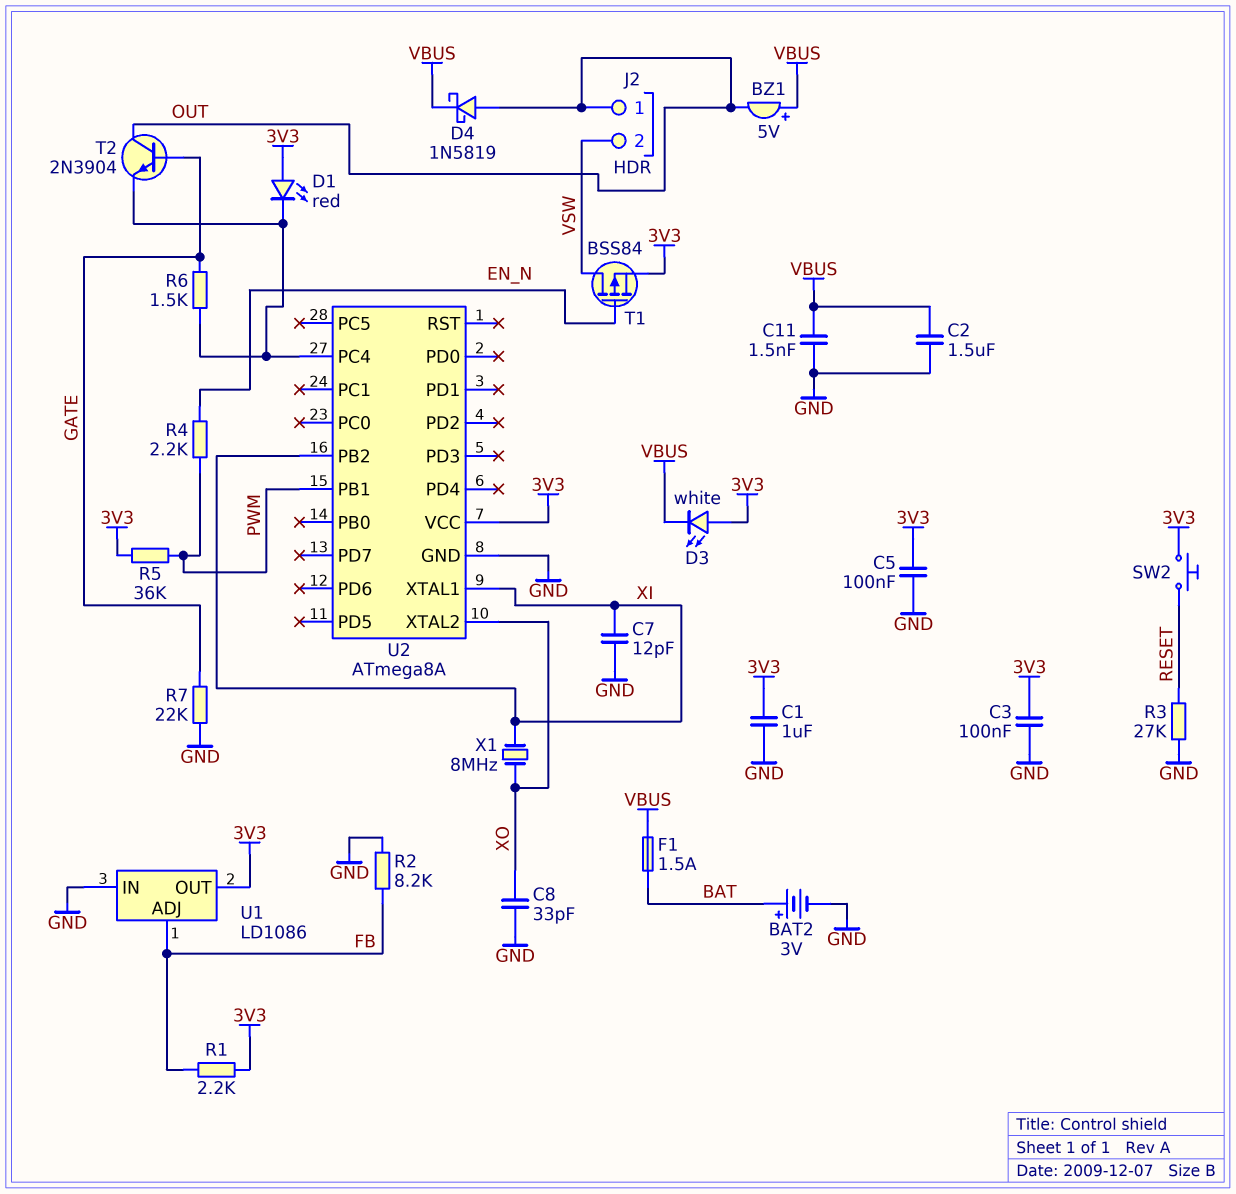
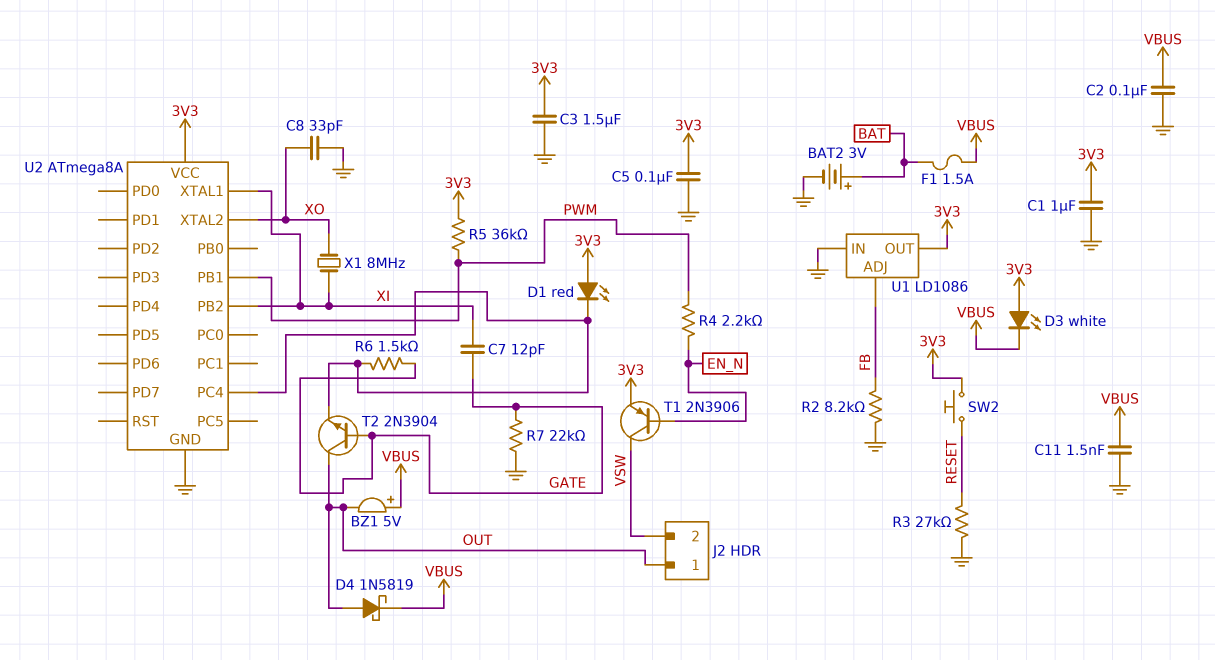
C2: 1.5uF (GND, VBUS) -> 100nF (GND, VBUS)
C3: 100nF (3V3, GND) -> 1.5uF (3V3, GND)
C7: 12pF (GND, XI) -> 12pF (GATE, XI)
R1: 2.2k (3V3, FB) -> none
T1: PMOS BSS84 (G EN_N, D VSW, S 3V3) -> PNP 2N3906 (B EN_N, C VSW, E 3V3)

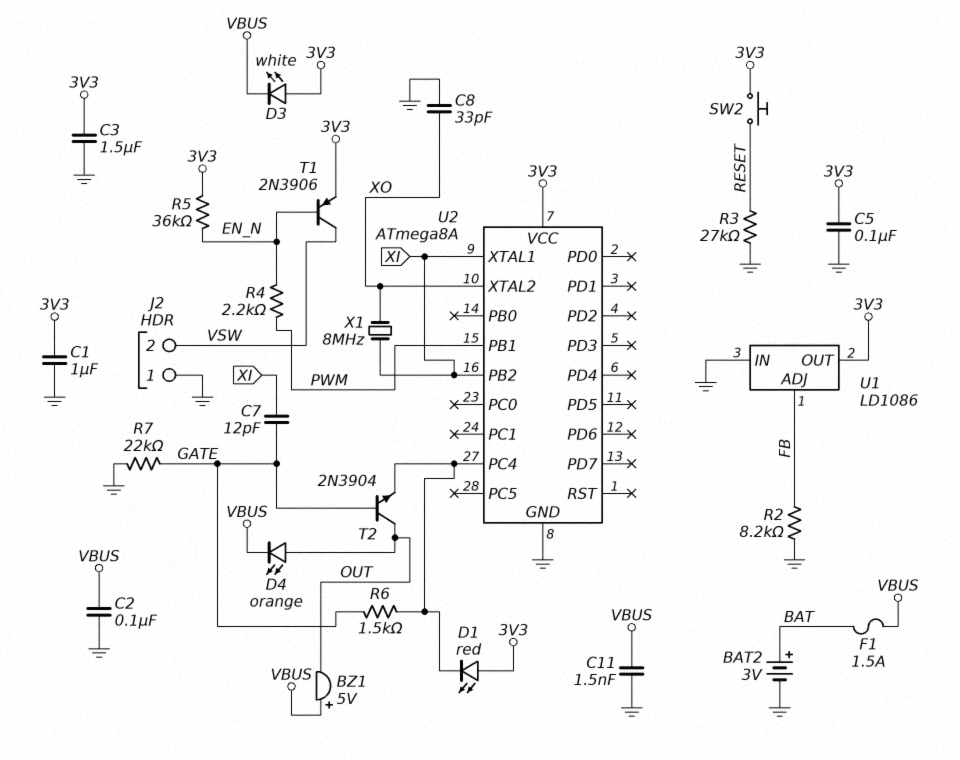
D4: schottky 1N5819 (A OUT, K VBUS) -> LED orange (A OUT, K VBUS)
J2 pin 1: OUT -> GND
R5: 36k (3V3, PWM) -> 36k (3V3, EN_N)

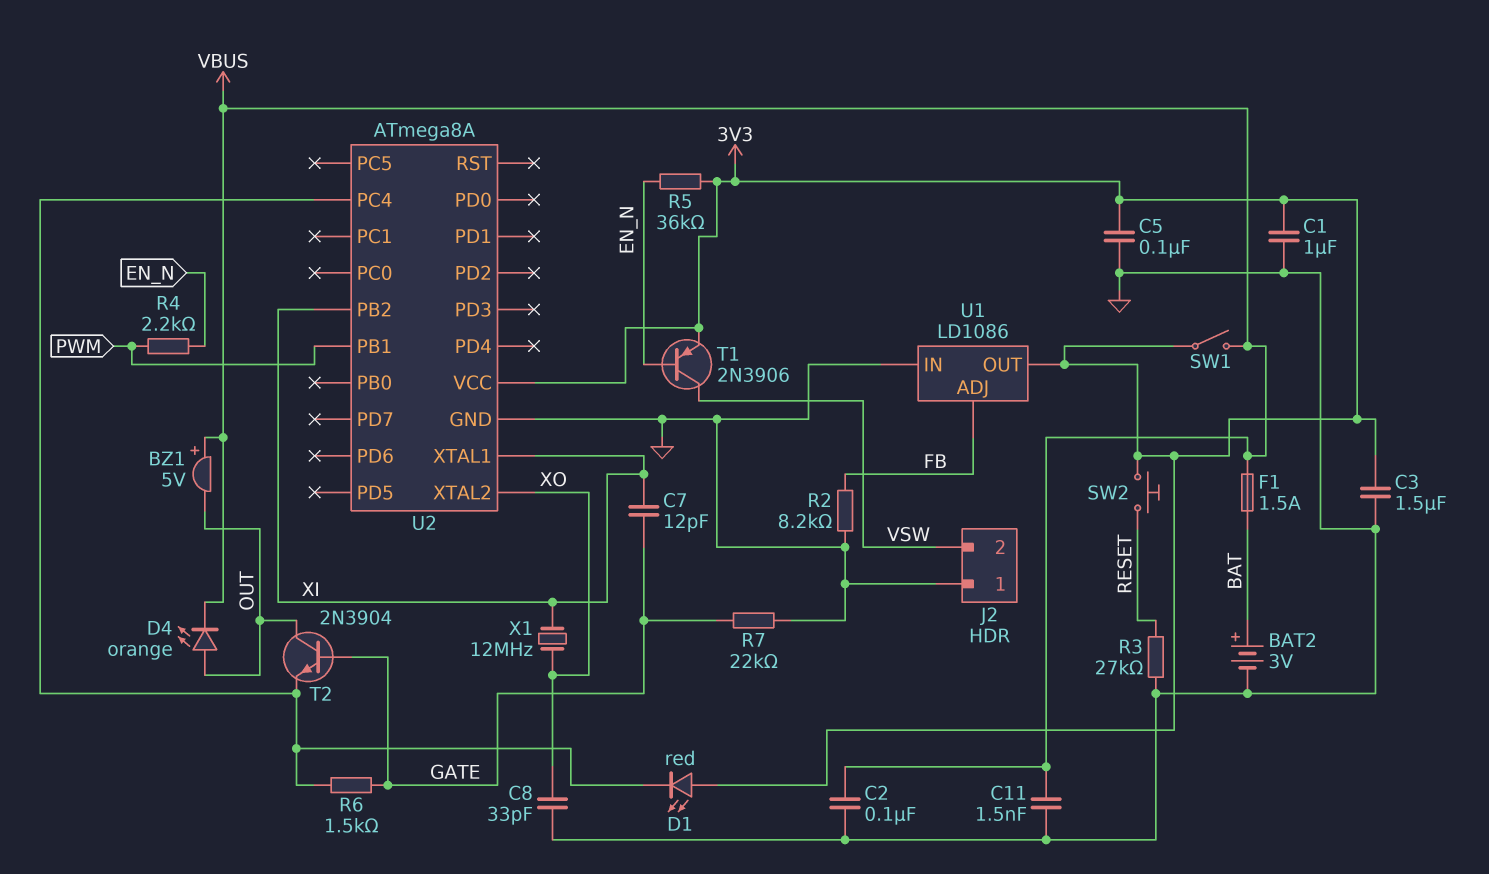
D3: LED white (A 3V3, K VBUS) -> none
SW1: none -> switch (3V3, VBUS)
X1: 8MHz (XI, XO) -> 12MHz (XI, XO)

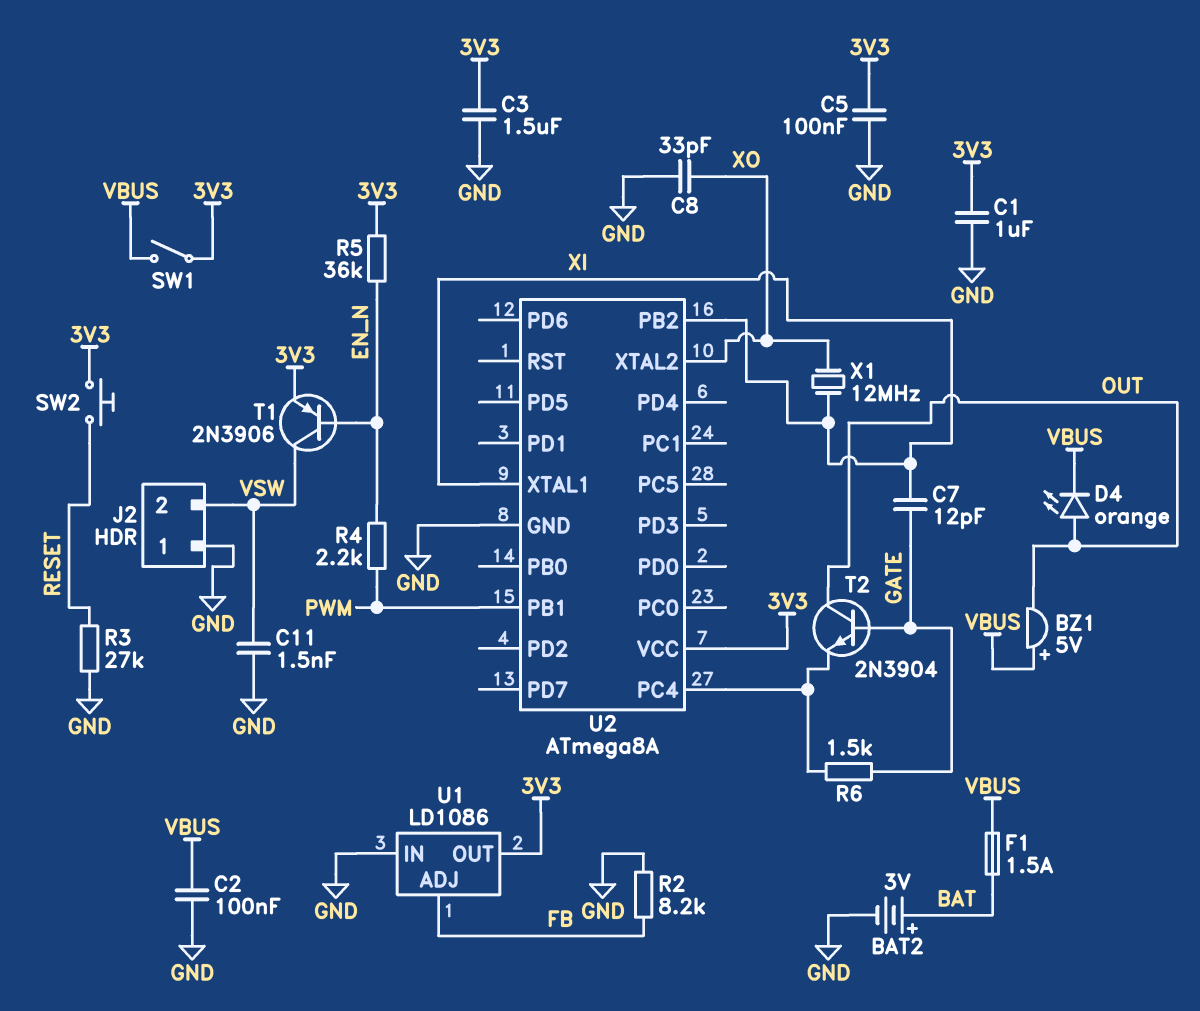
C11: 1.5nF (GND, VBUS) -> 1.5nF (GND, VSW)
D1: LED red (A 3V3, K U2/PC4) -> none
R7: 22k (GATE, GND) -> none

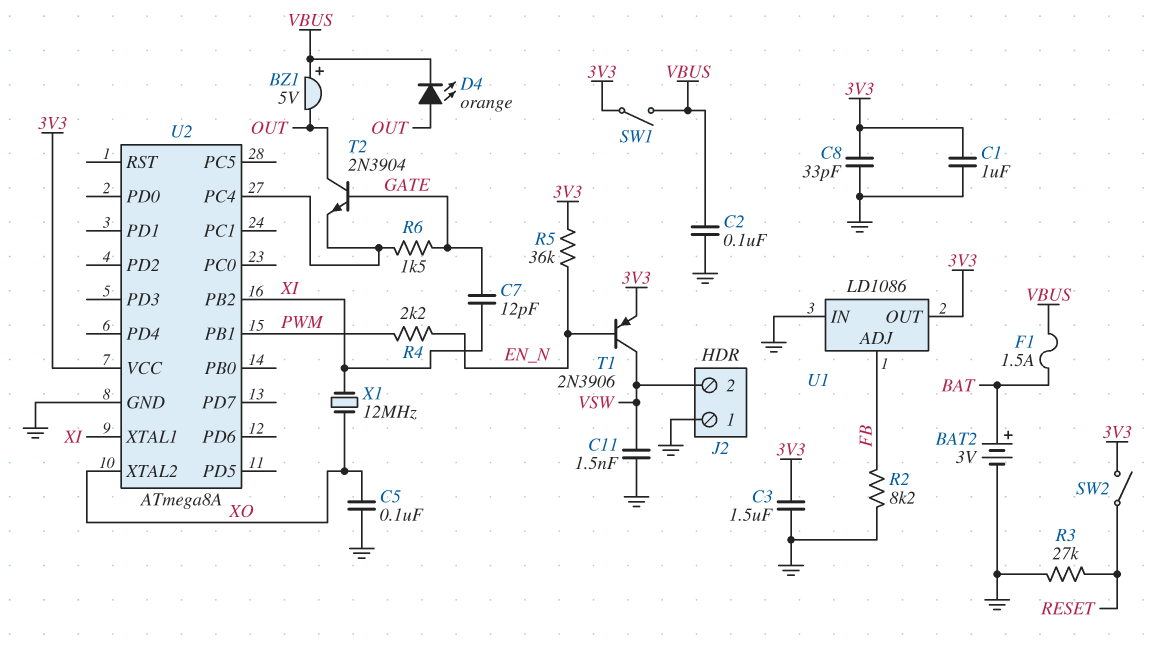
C5: 100nF (3V3, GND) -> 100nF (GND, XO)
C8: 33pF (GND, XO) -> 33pF (3V3, GND)
SW2: button (3V3, RESET) -> switch (3V3, RESET)

